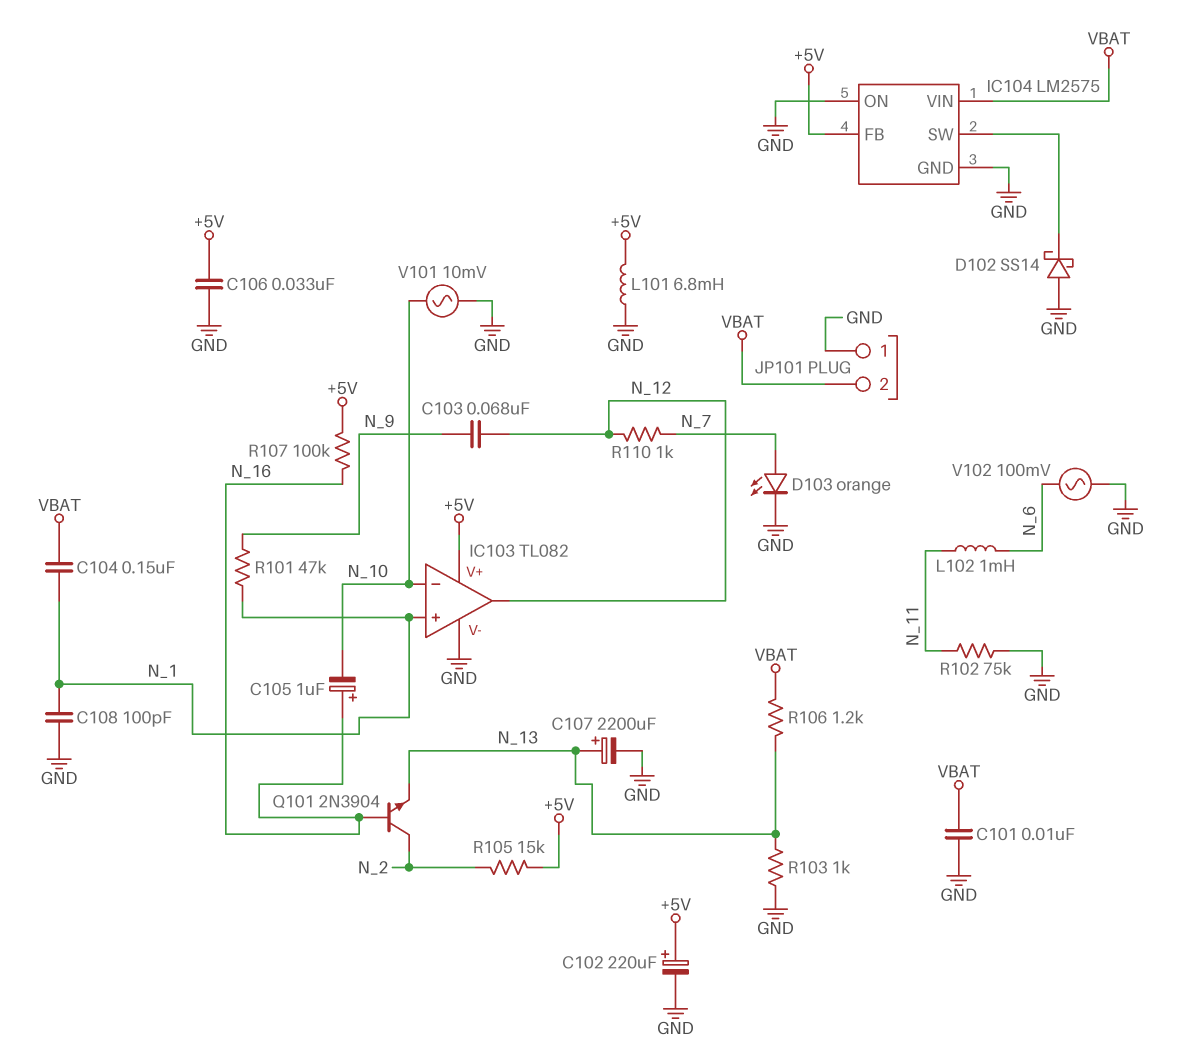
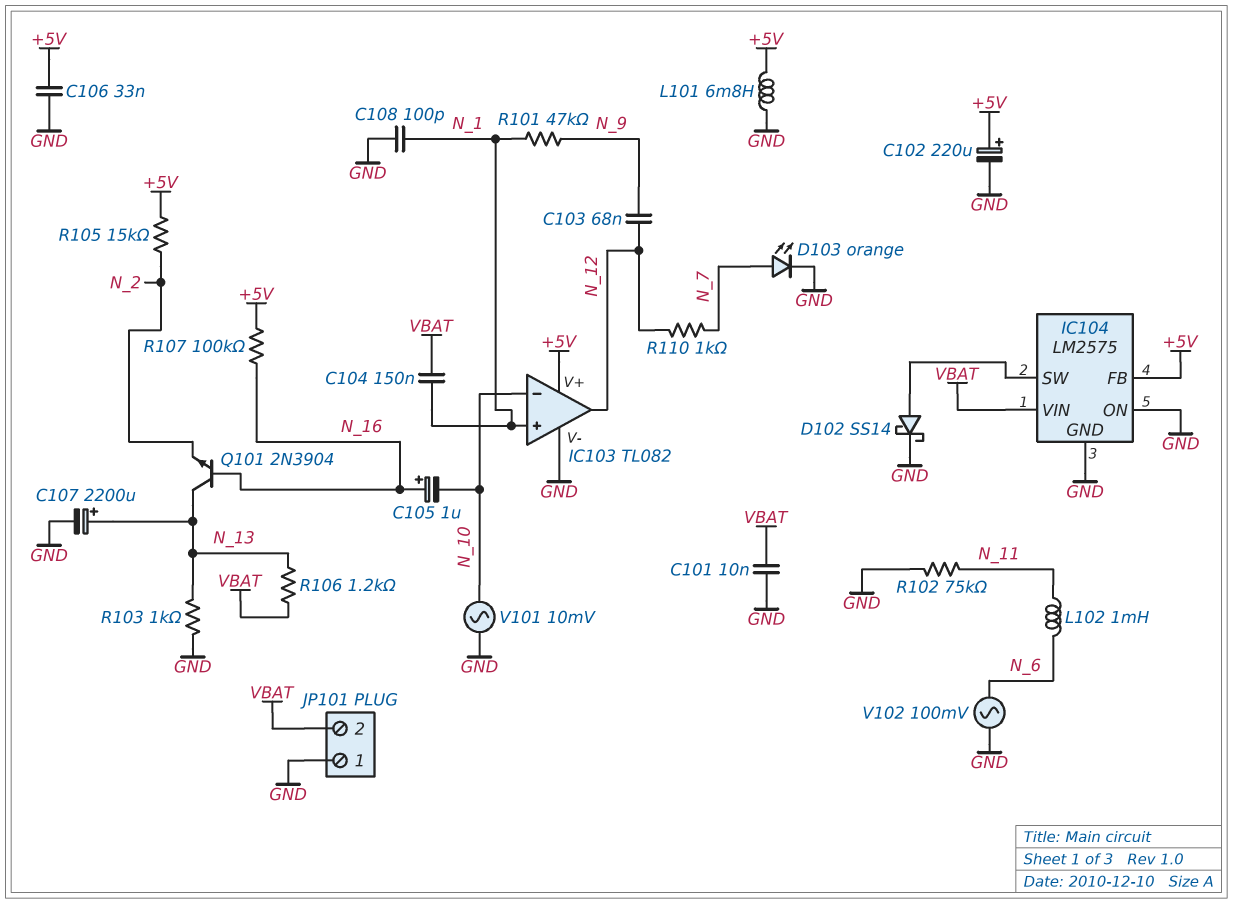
D102: schottky SS14 (A GND, K IC104/SW) -> schottky SS14 (A IC104/SW, K GND)
Q101: NPN 2N3904 (B N_16, C N_2, E N_13) -> NPN 2N3904 (B N_16, C N_13, E N_2)

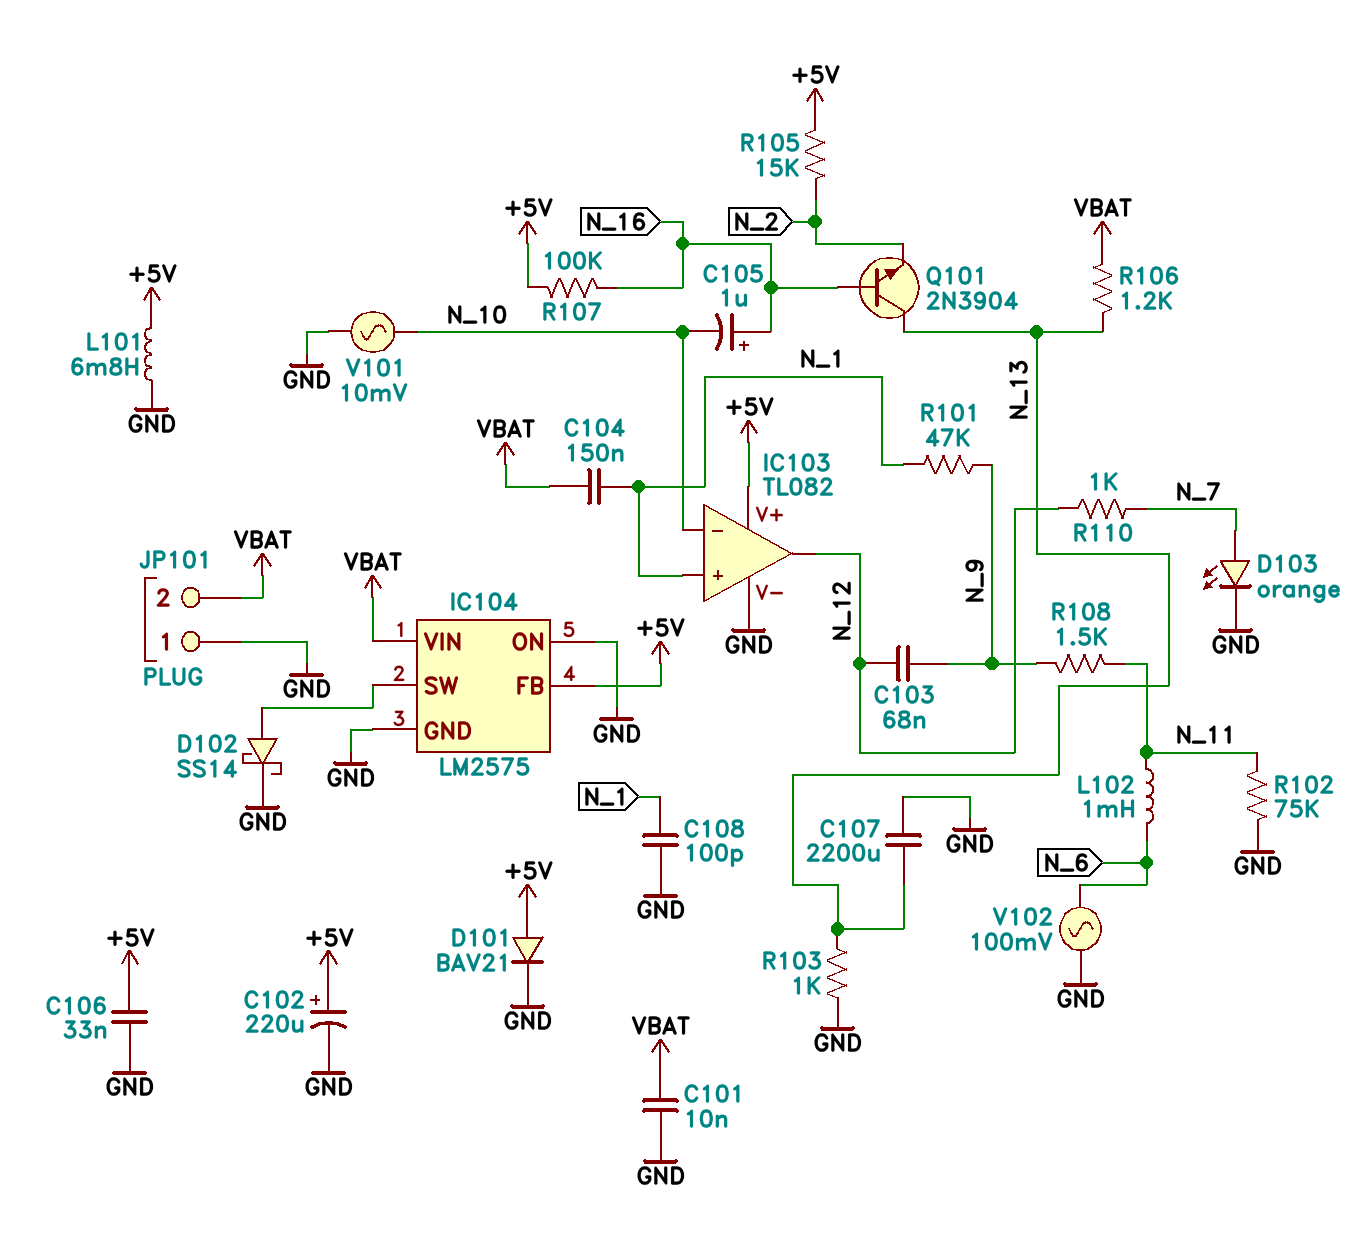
C107: 2200uF (plus N_13, minus GND) -> 2200uF (GND, N_13)
D101: none -> diode BAV21 (A +5V, K GND)
R108: none -> 1.5k (N_9, N_11)

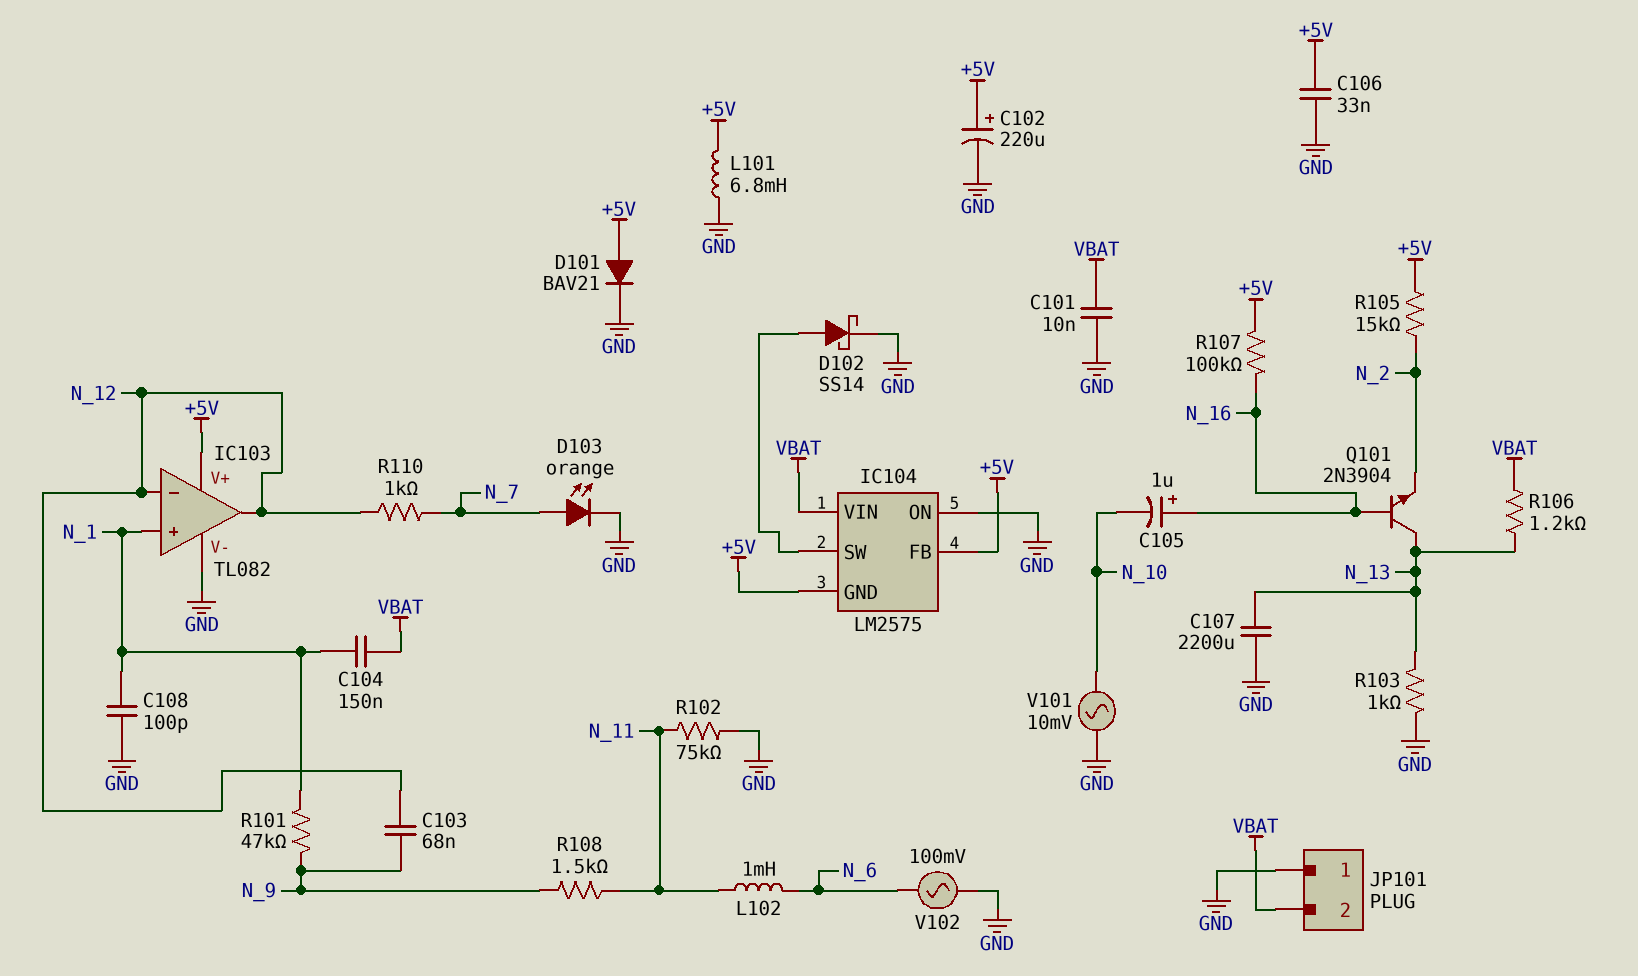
IC103 pin in-: N_10 -> N_12
IC104 pin GND: GND -> +5V

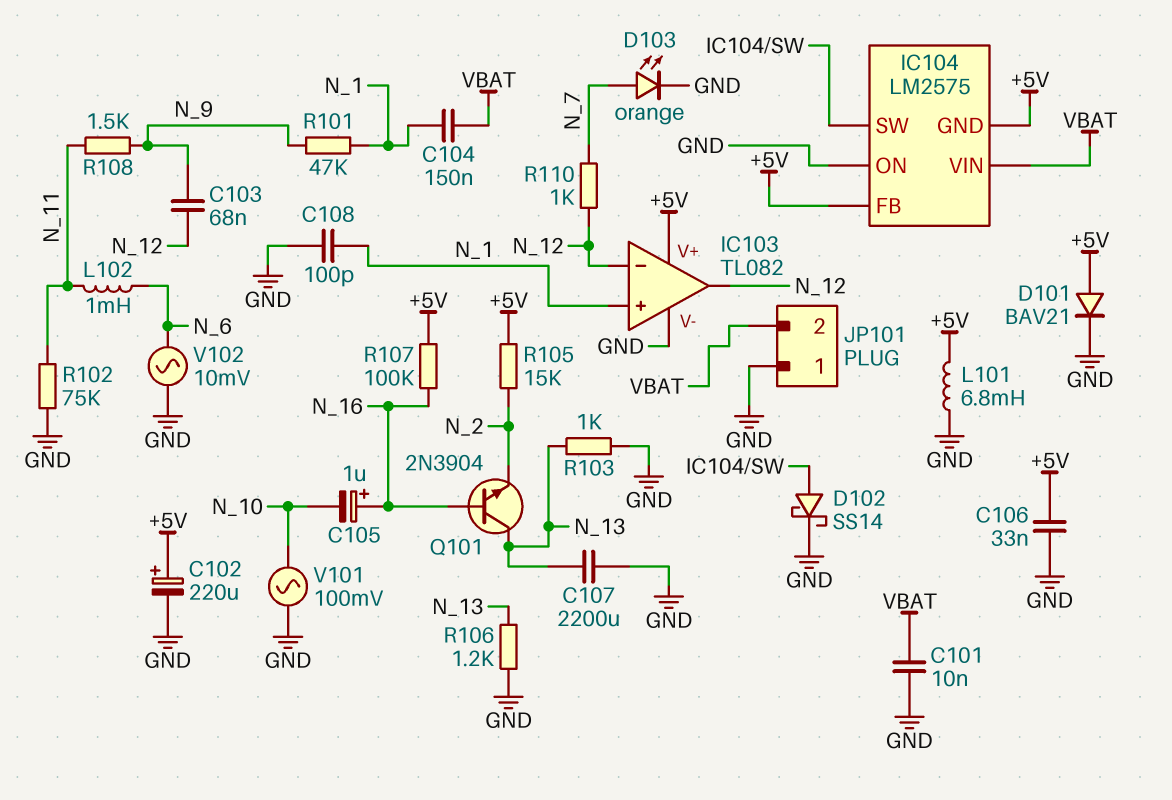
R106: 1.2k (N_13, VBAT) -> 1.2k (GND, N_13)
V101: AC 10mV (GND, N_10) -> AC 100mV (GND, N_10)
V102: AC 100mV (GND, N_6) -> AC 10mV (GND, N_6)

